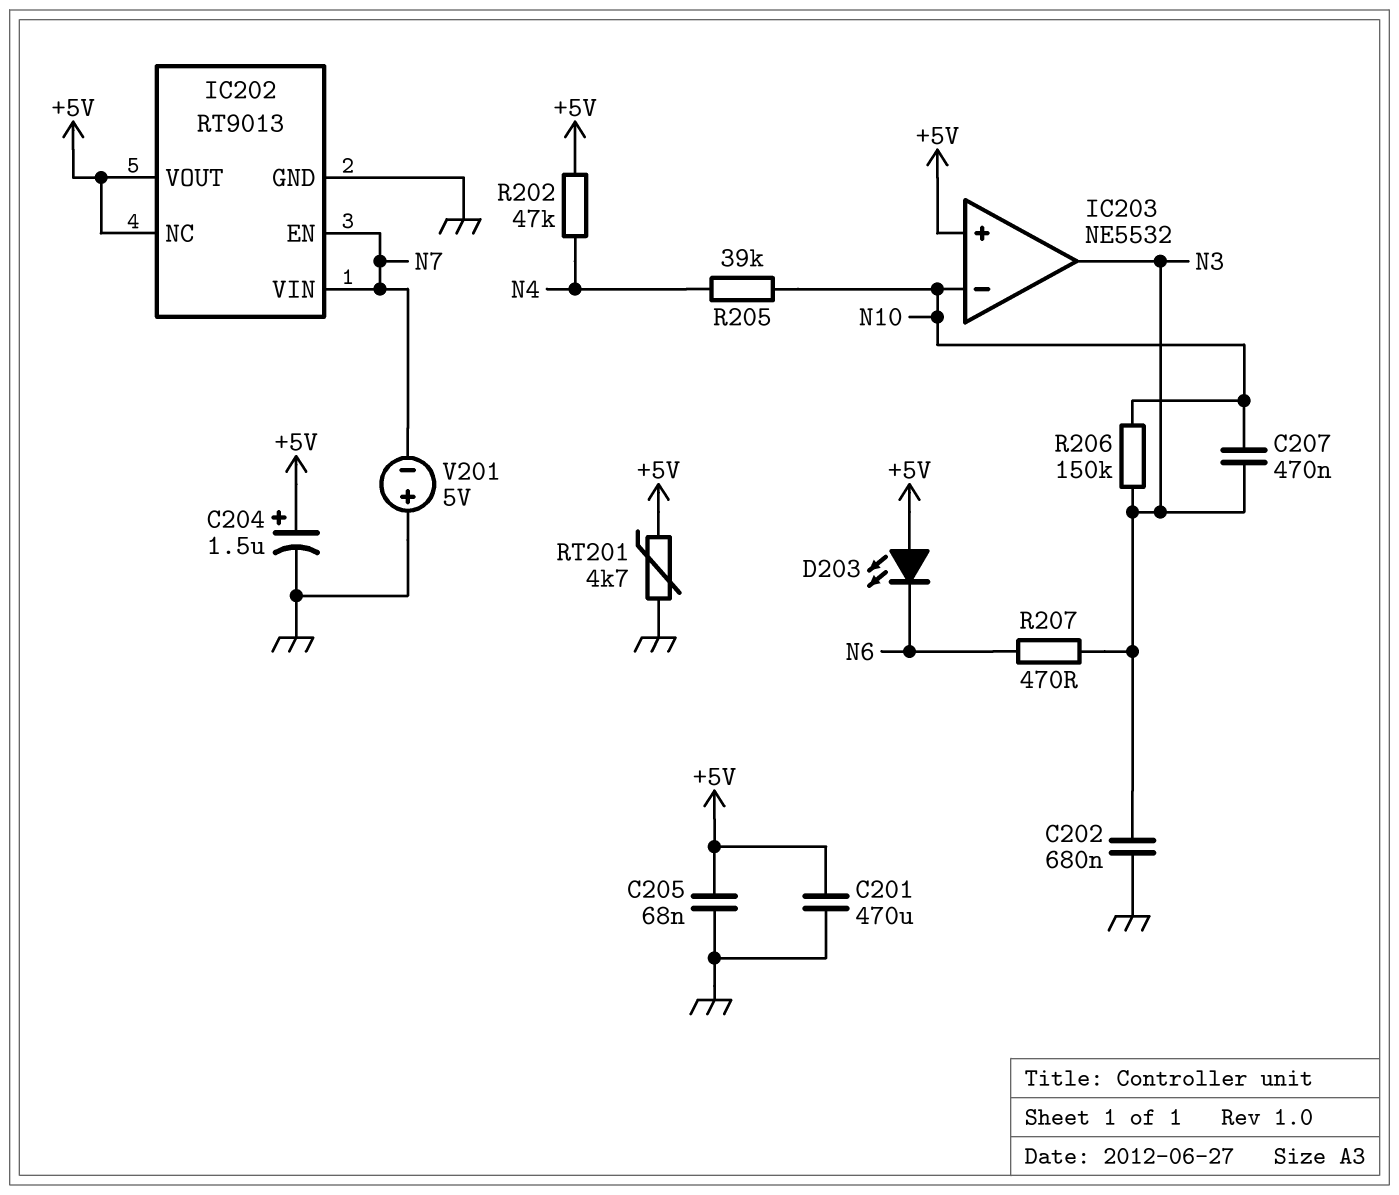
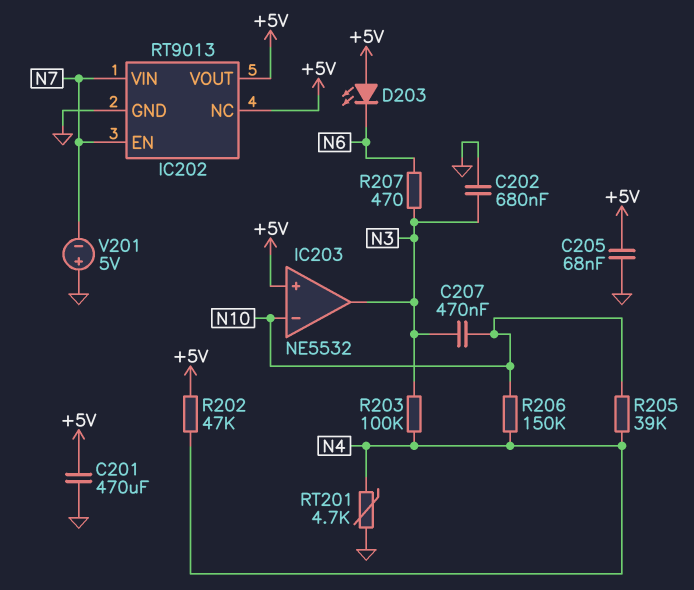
C204: 1.5uF (plus +5V, minus GND) -> none
R203: none -> 100k (N3, N4)
R206: 150k (N3, N10) -> 150k (N4, N10)
RT201: 4.7k (+5V, GND) -> 4.7k (GND, N4)

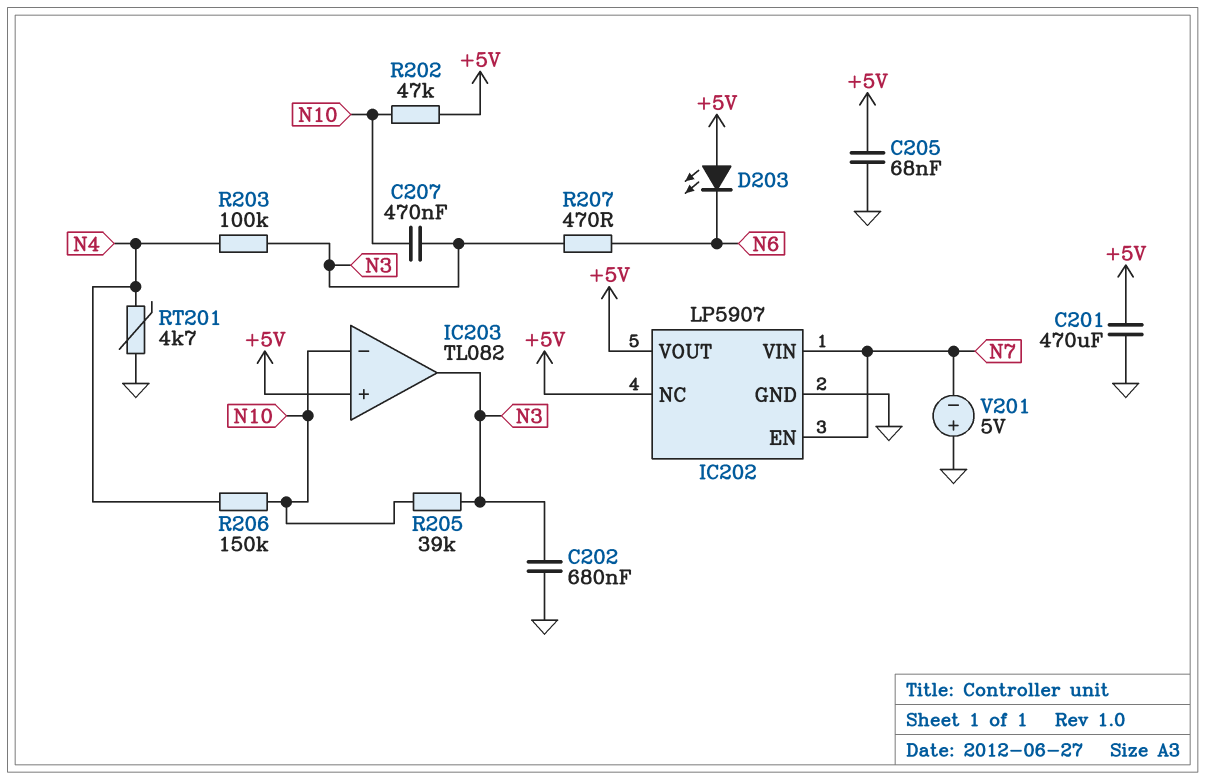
IC202: RT9013 -> LP5907
IC203: NE5532 -> TL082
R202: 47k (+5V, N4) -> 47k (+5V, N10)
R205: 39k (N4, N10) -> 39k (N3, N10)

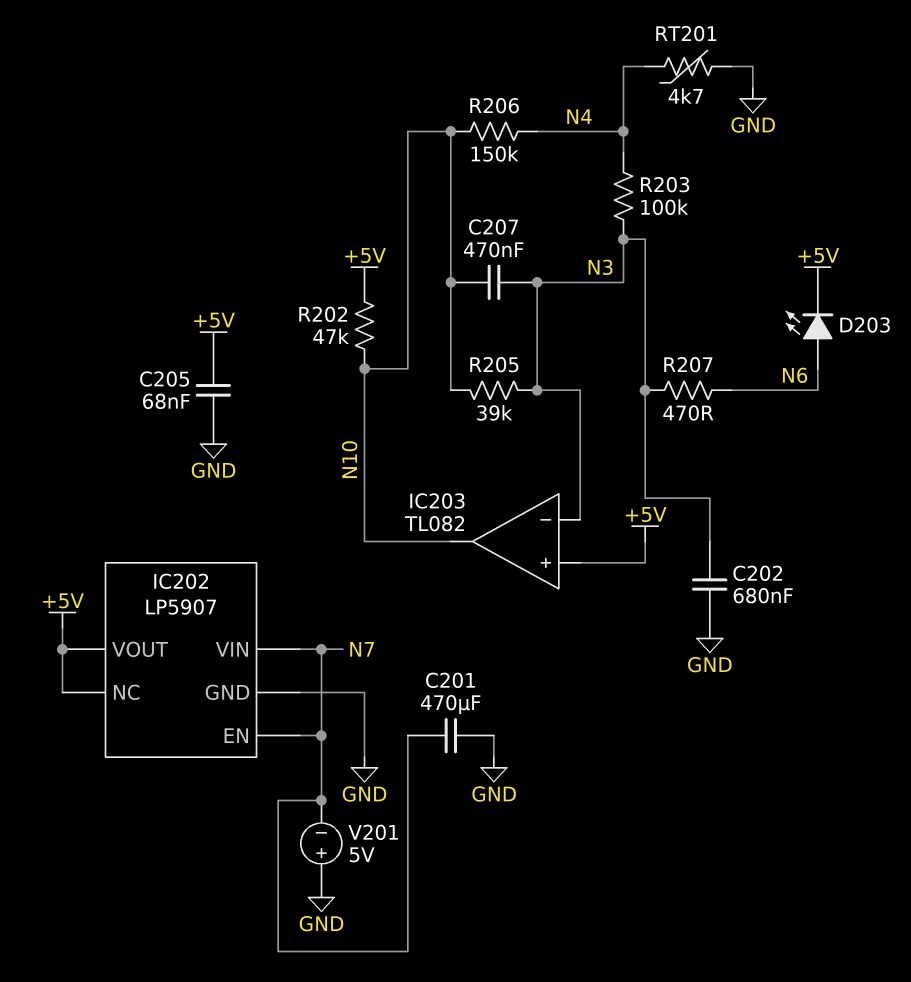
C201: 470uF (+5V, GND) -> 470uF (GND, N7)
D203: LED (A +5V, K N6) -> LED (A N6, K +5V)
IC203 pin in-: N10 -> N3
IC203 pin out: N3 -> N10

